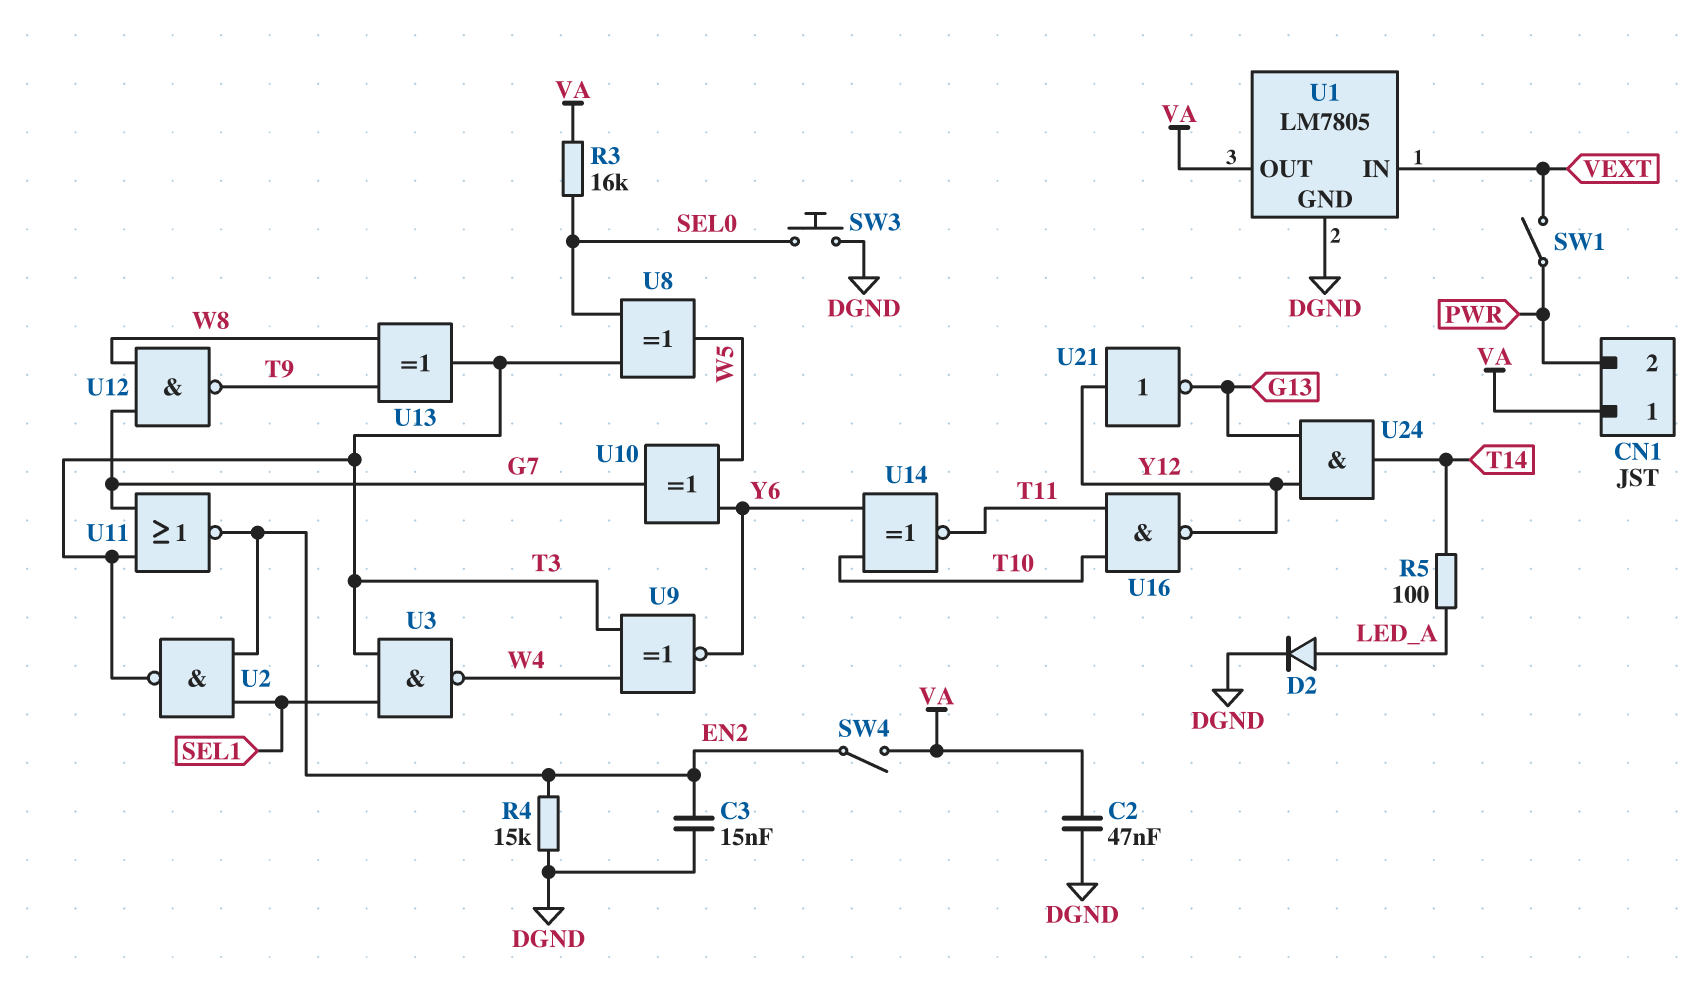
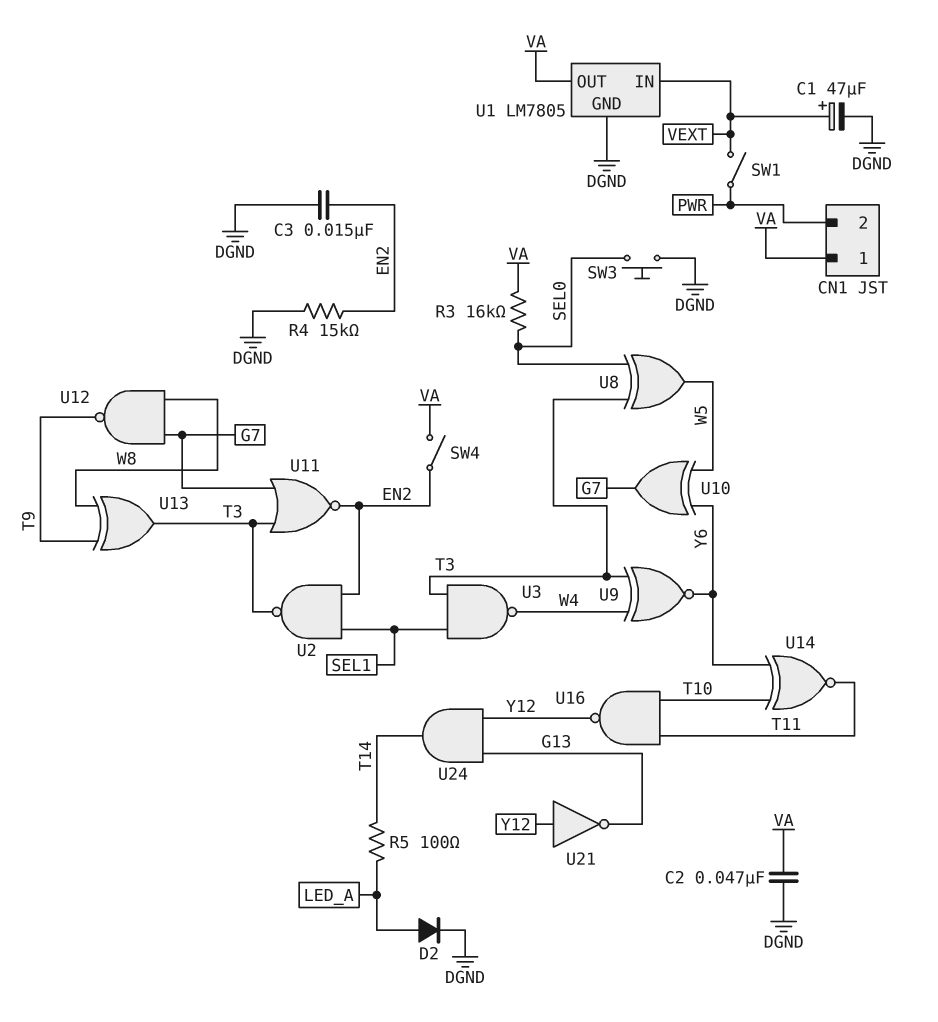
C1: none -> 47uF (plus VEXT, minus DGND)

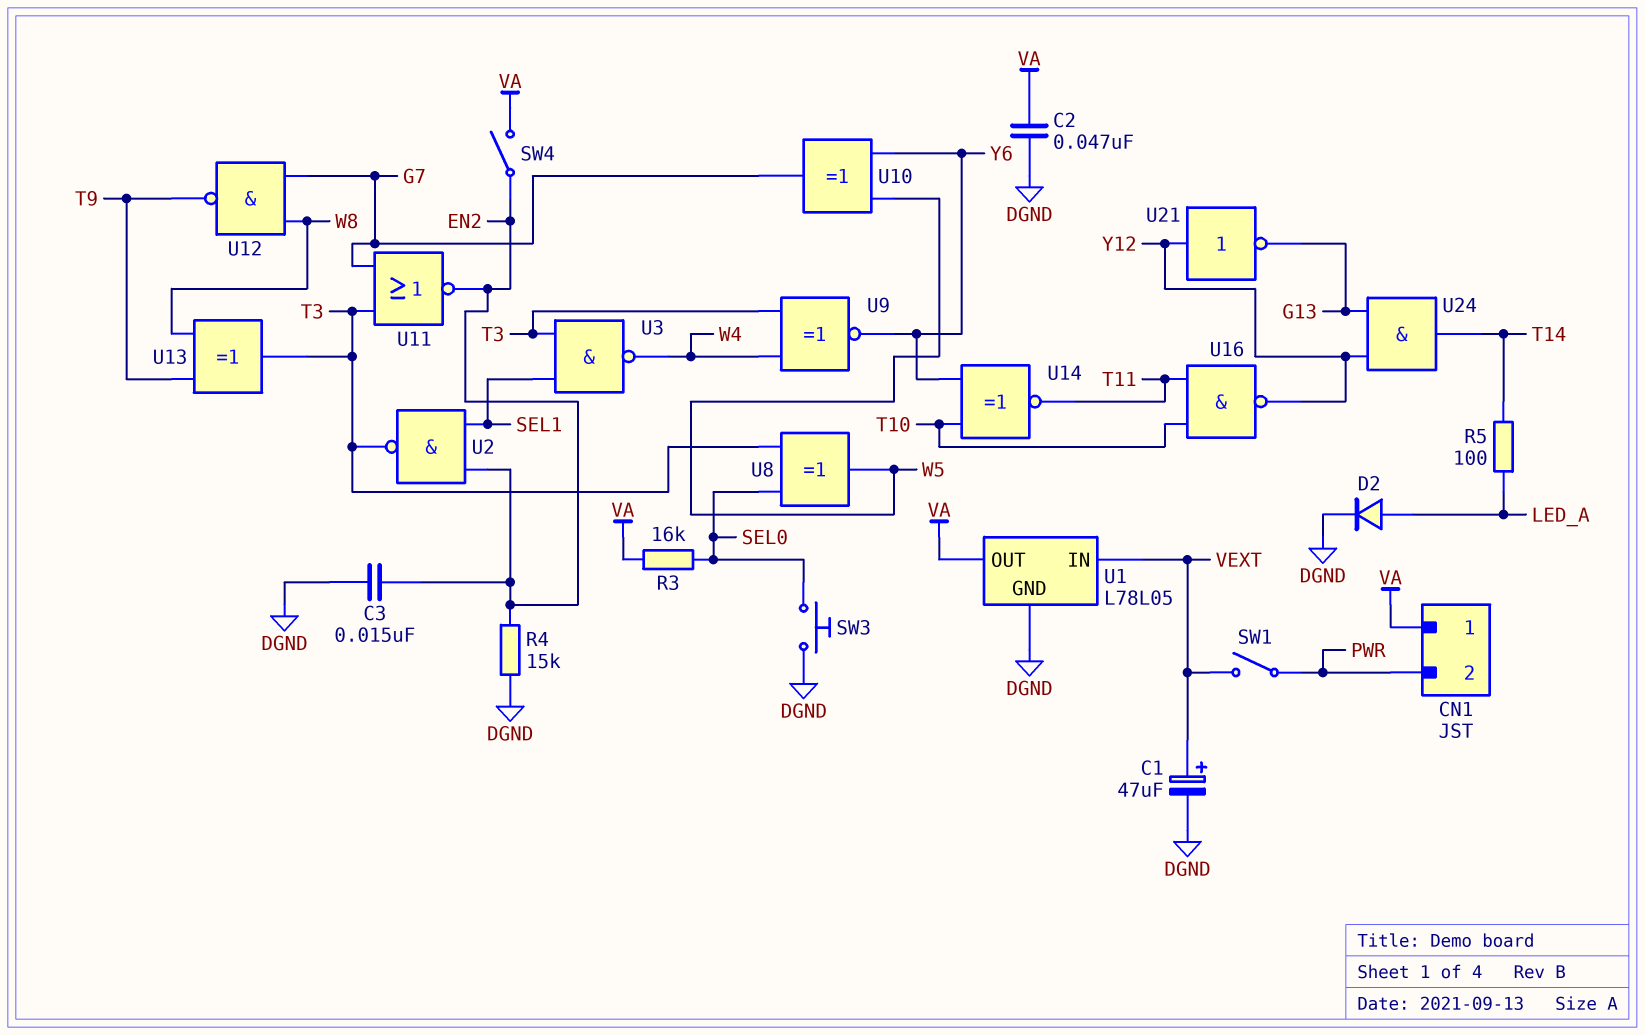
U1: LM7805 -> L78L05

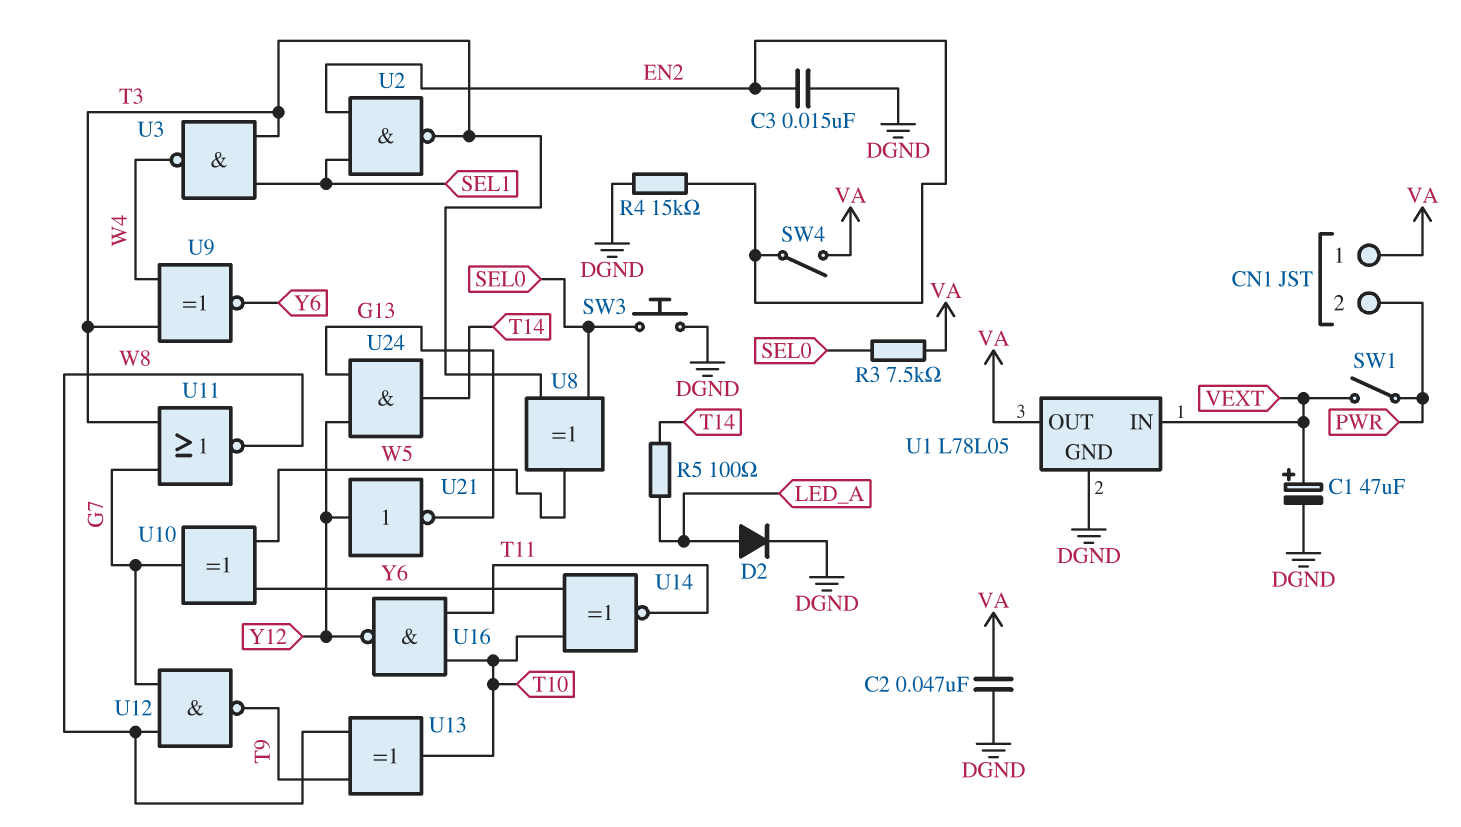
R3: 16k (SEL0, VA) -> 7.5k (SEL0, VA)
U11: NOR (in G7, in T3, out EN2) -> NOR (in G7, in T3, out W8)
U13: XOR (in T9, in W8, out T3) -> XOR (in T9, in W8, out T10)

